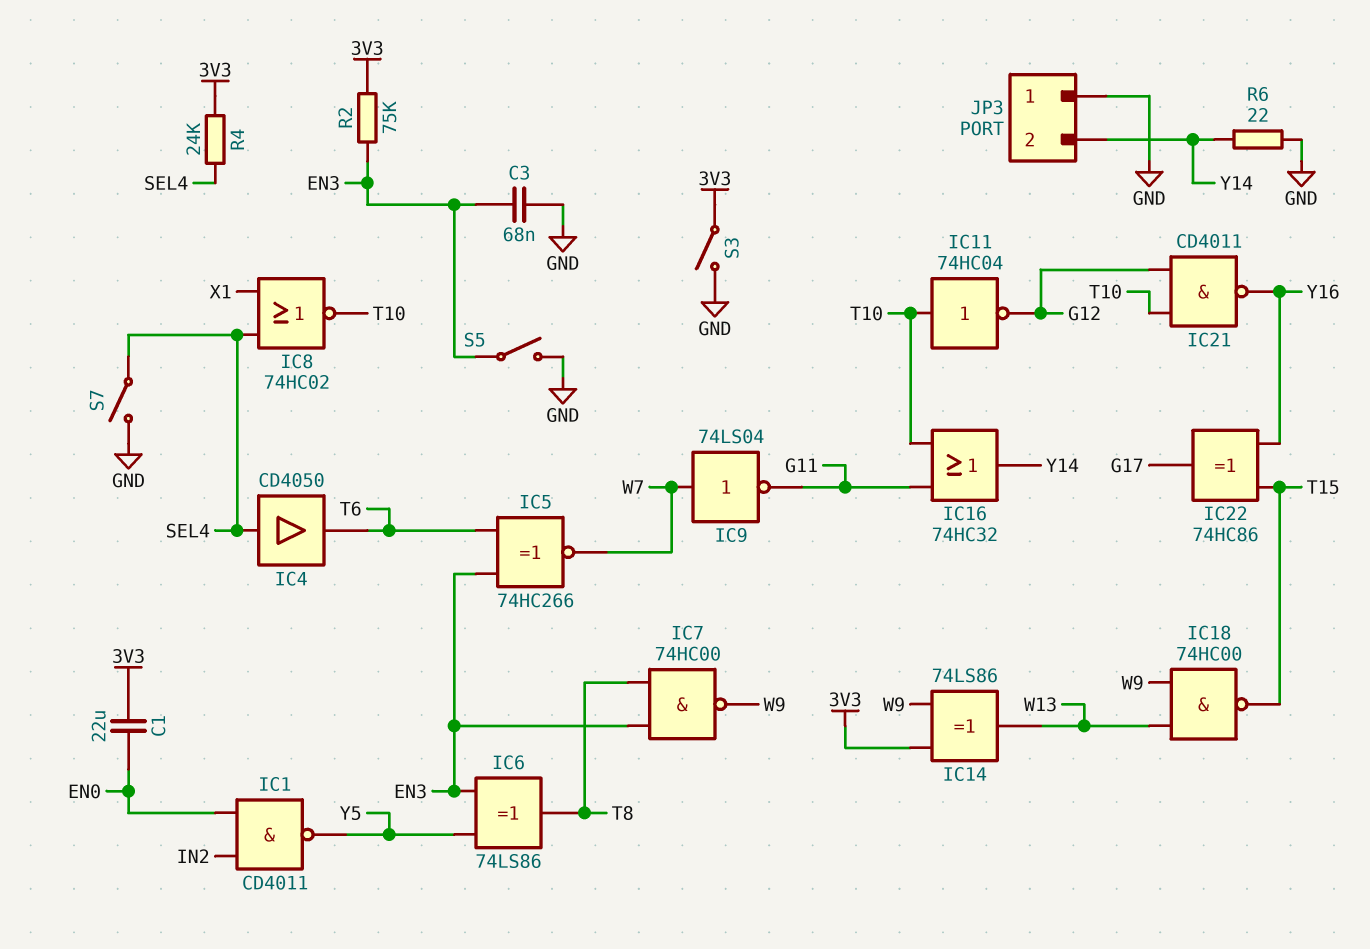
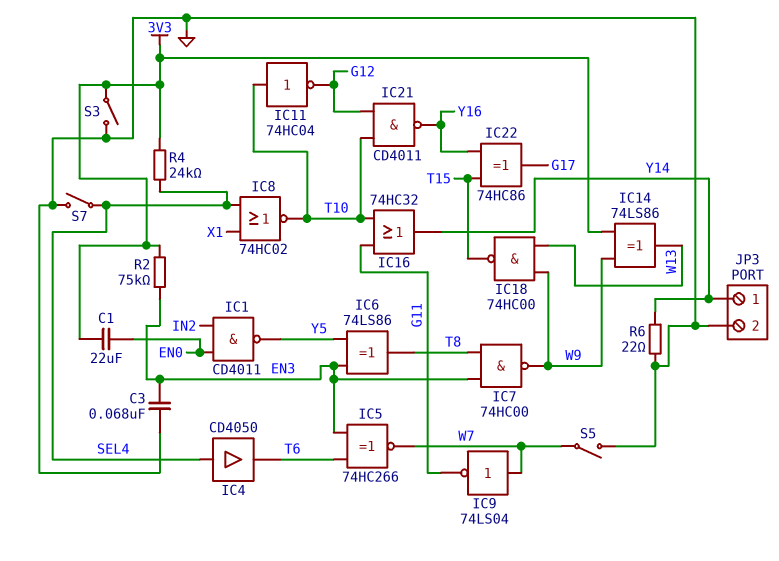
JP3 pin 1: GND -> Y14
JP3 pin 2: Y14 -> GND
S5: switch (EN3, GND) -> switch (GND, W7)

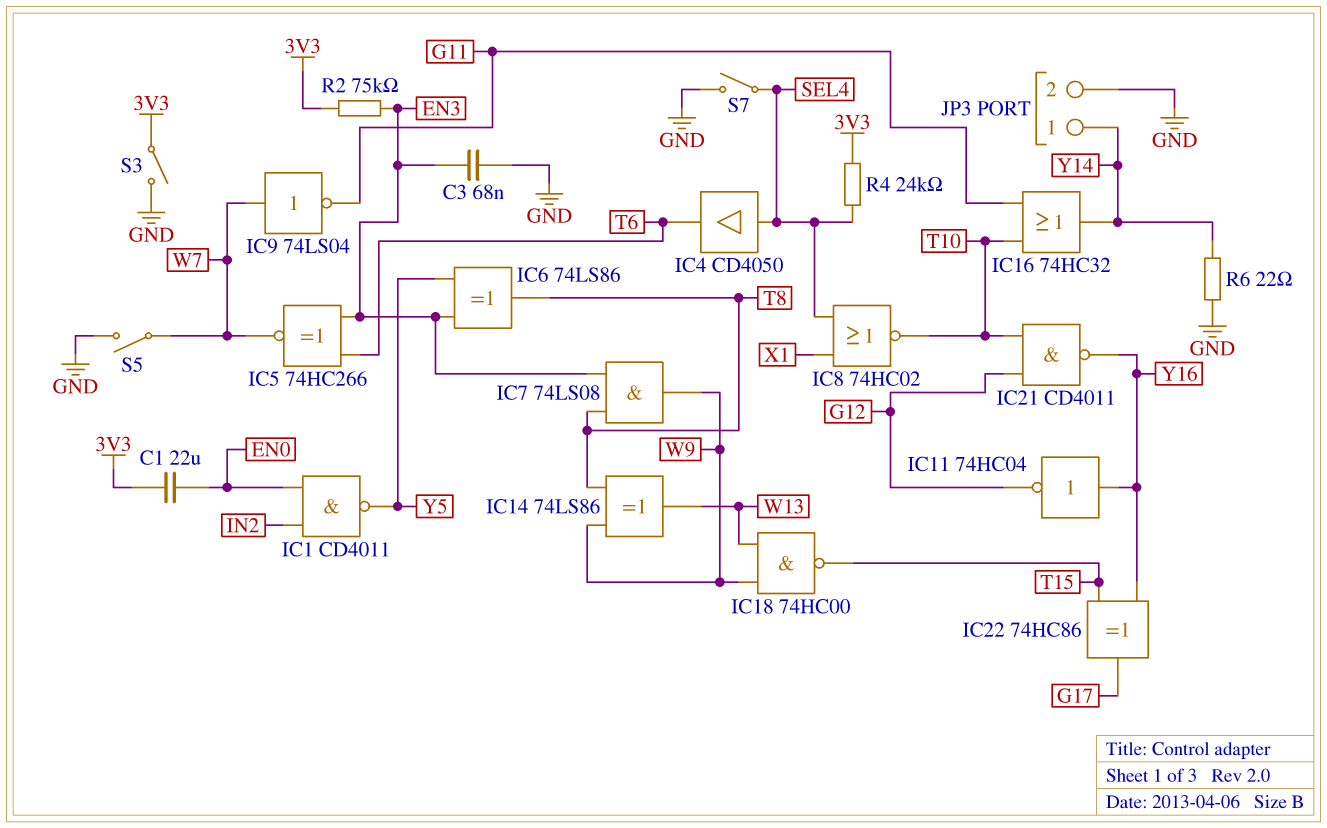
IC7: NAND 74HC00 (in EN3, in T8, out W9) -> AND 74LS08 (in EN3, in T8, out W9)
IC11: NOT 74HC04 (in T10, out G12) -> NOT 74HC04 (in Y16, out G12)
IC14: XOR 74LS86 (in 3V3, in W9, out W13) -> XOR 74LS86 (in T8, in W9, out W13)

